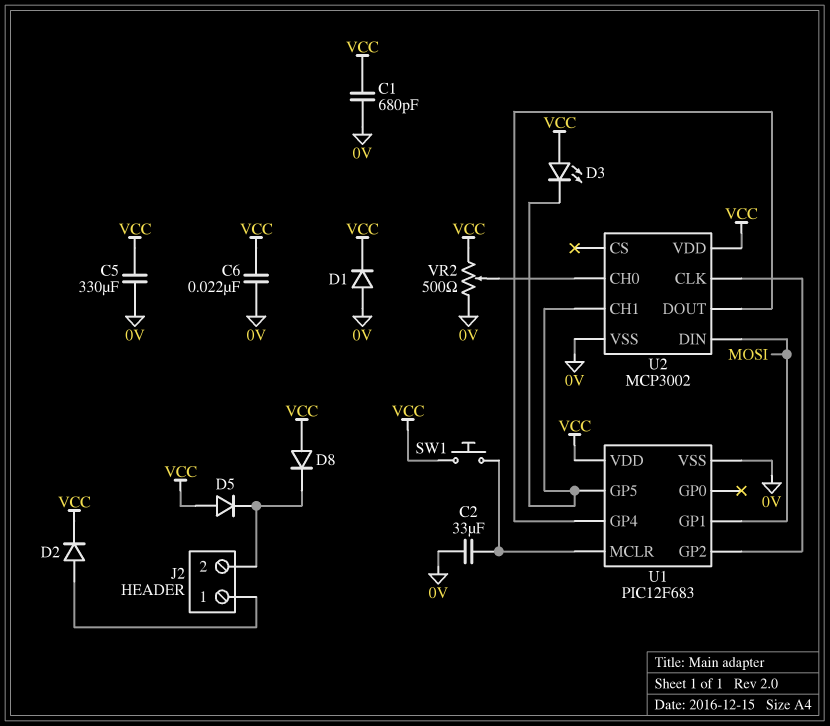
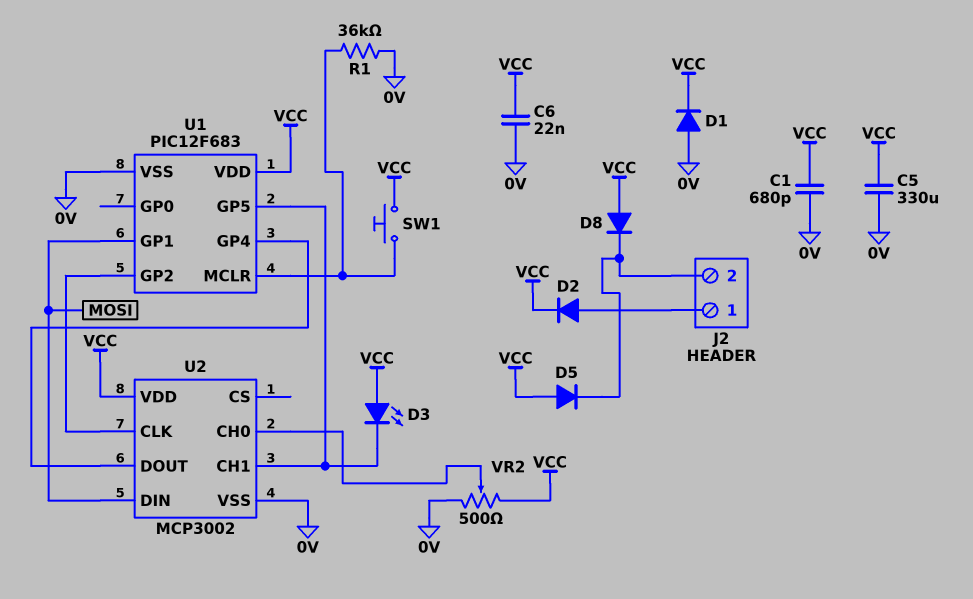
C2: 33uF (0V, U1/MCLR) -> none
R1: none -> 36k (0V, U1/MCLR)

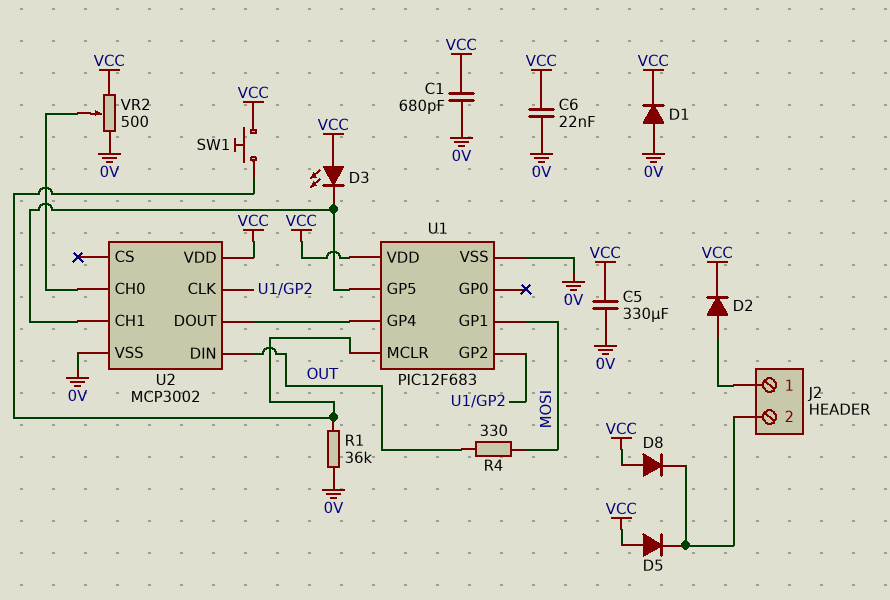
R4: none -> 330 (MOSI, OUT)
U2 pin DIN: MOSI -> OUT

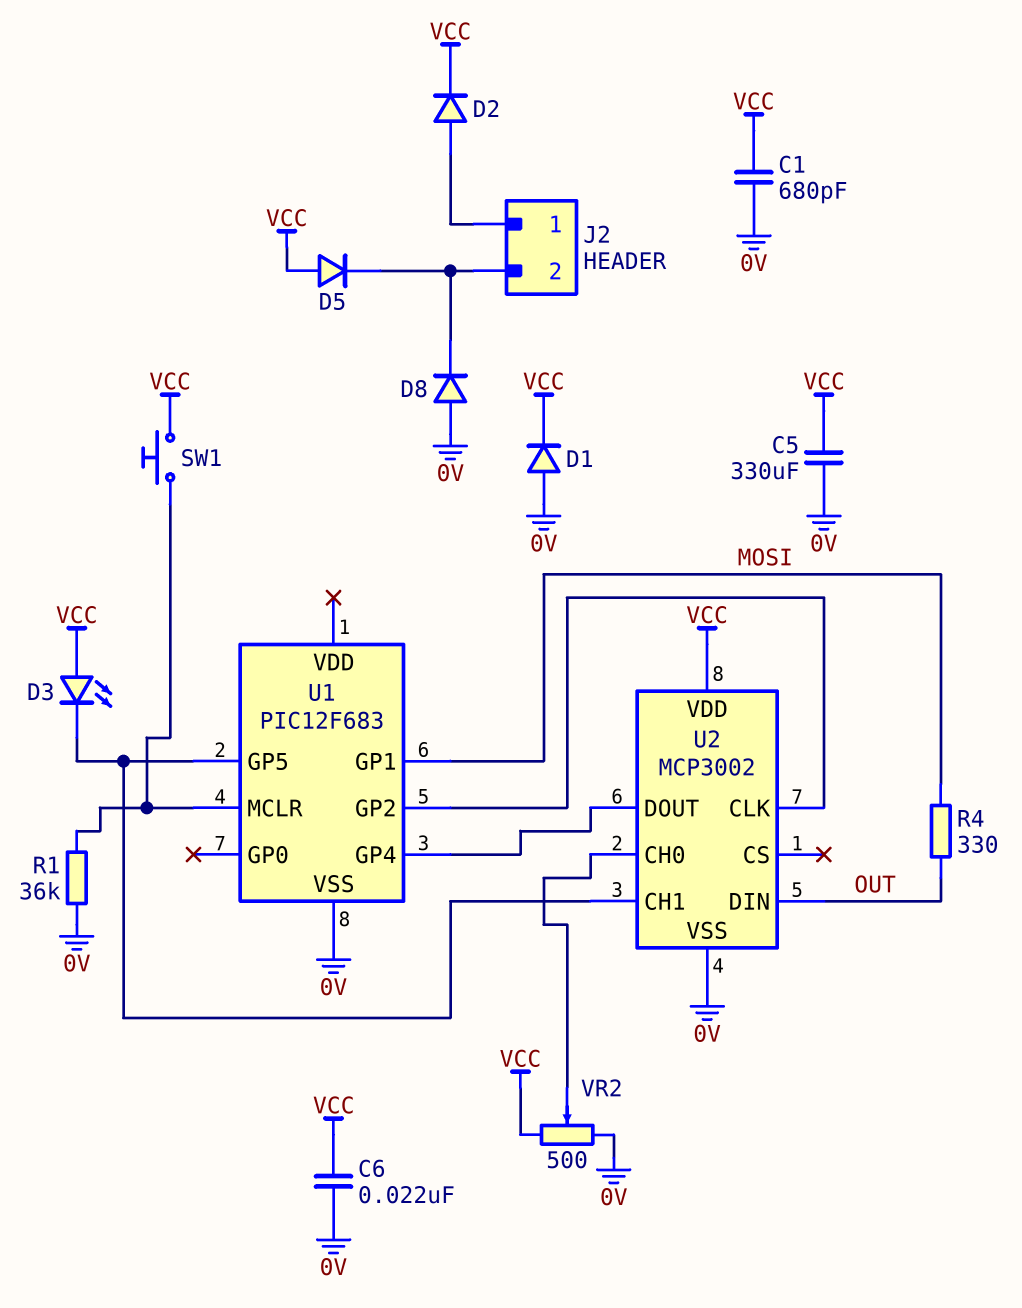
D8: diode (A VCC, K J2/2) -> diode (A 0V, K J2/2)
U1 pin VDD: VCC -> none

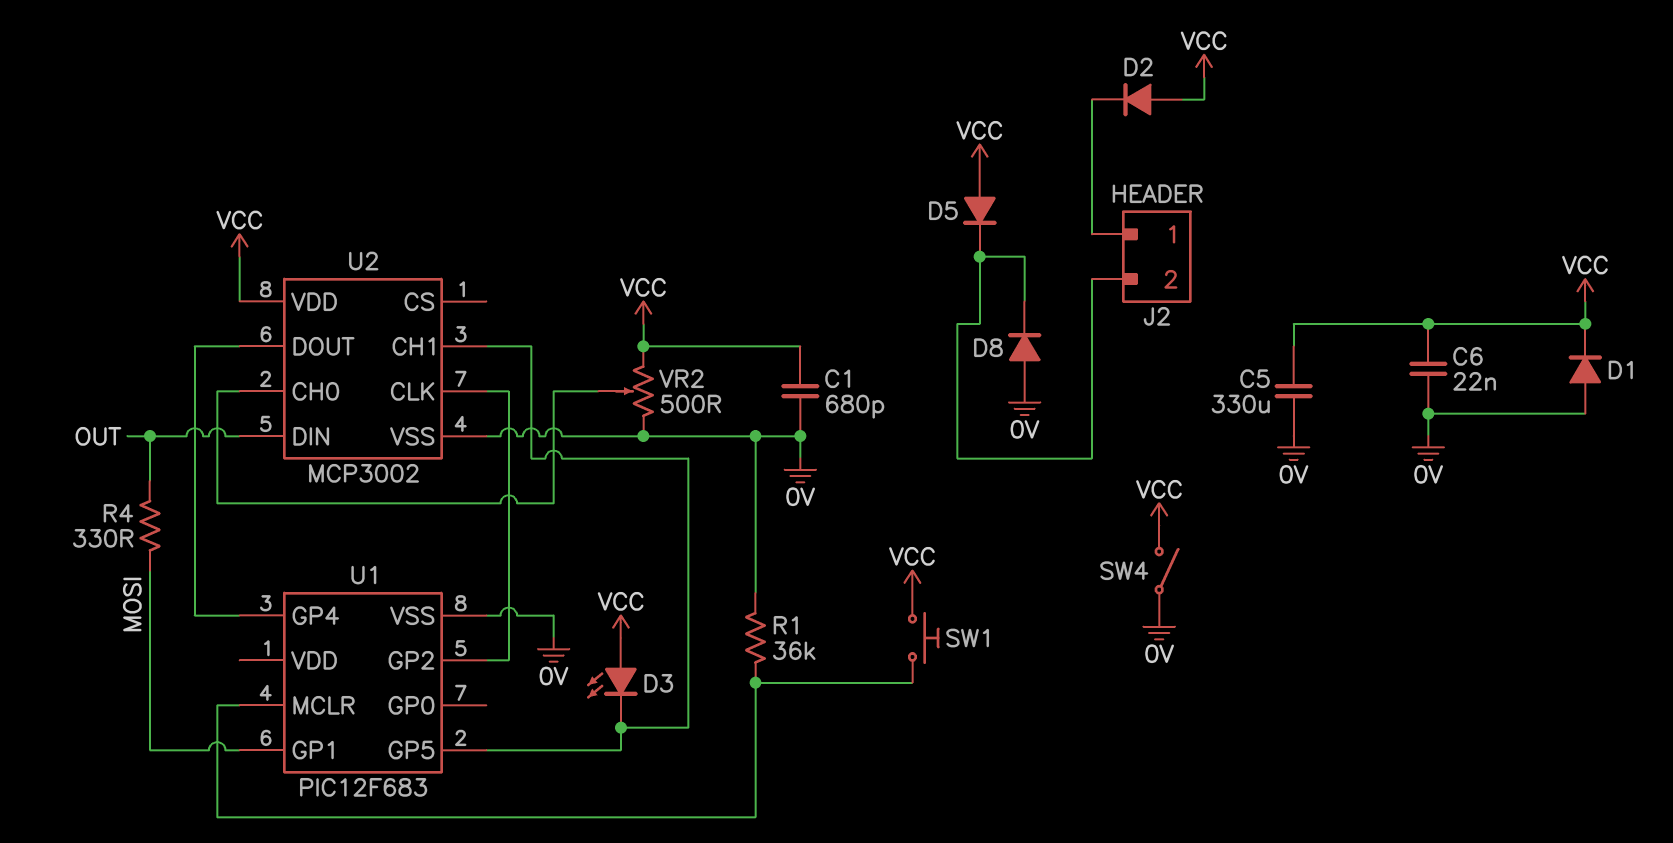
D2: diode (A J2/1, K VCC) -> diode (A VCC, K J2/1)
SW4: none -> switch (0V, VCC)

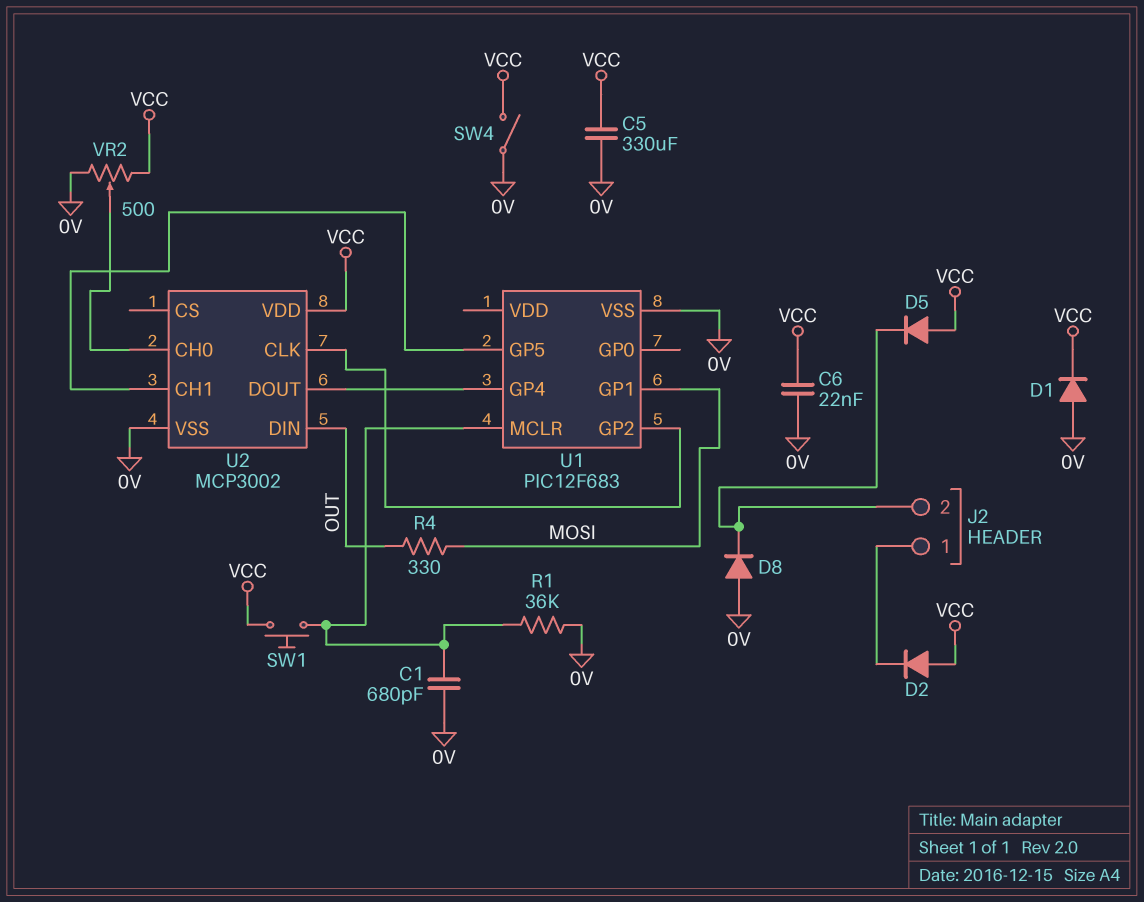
C1: 680pF (0V, VCC) -> 680pF (0V, U1/MCLR)
D3: LED (A VCC, K U1/GP5) -> none

